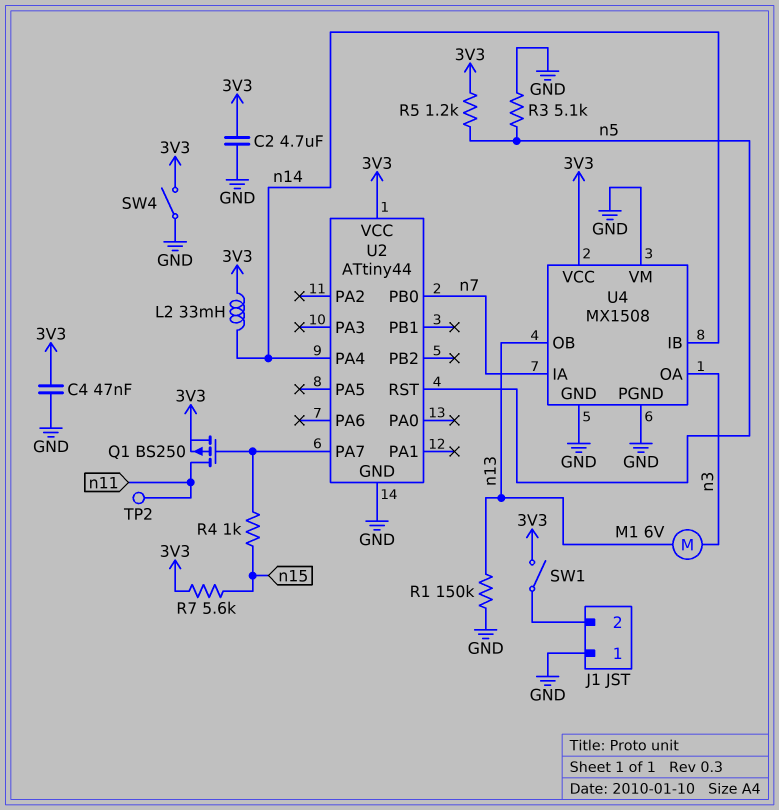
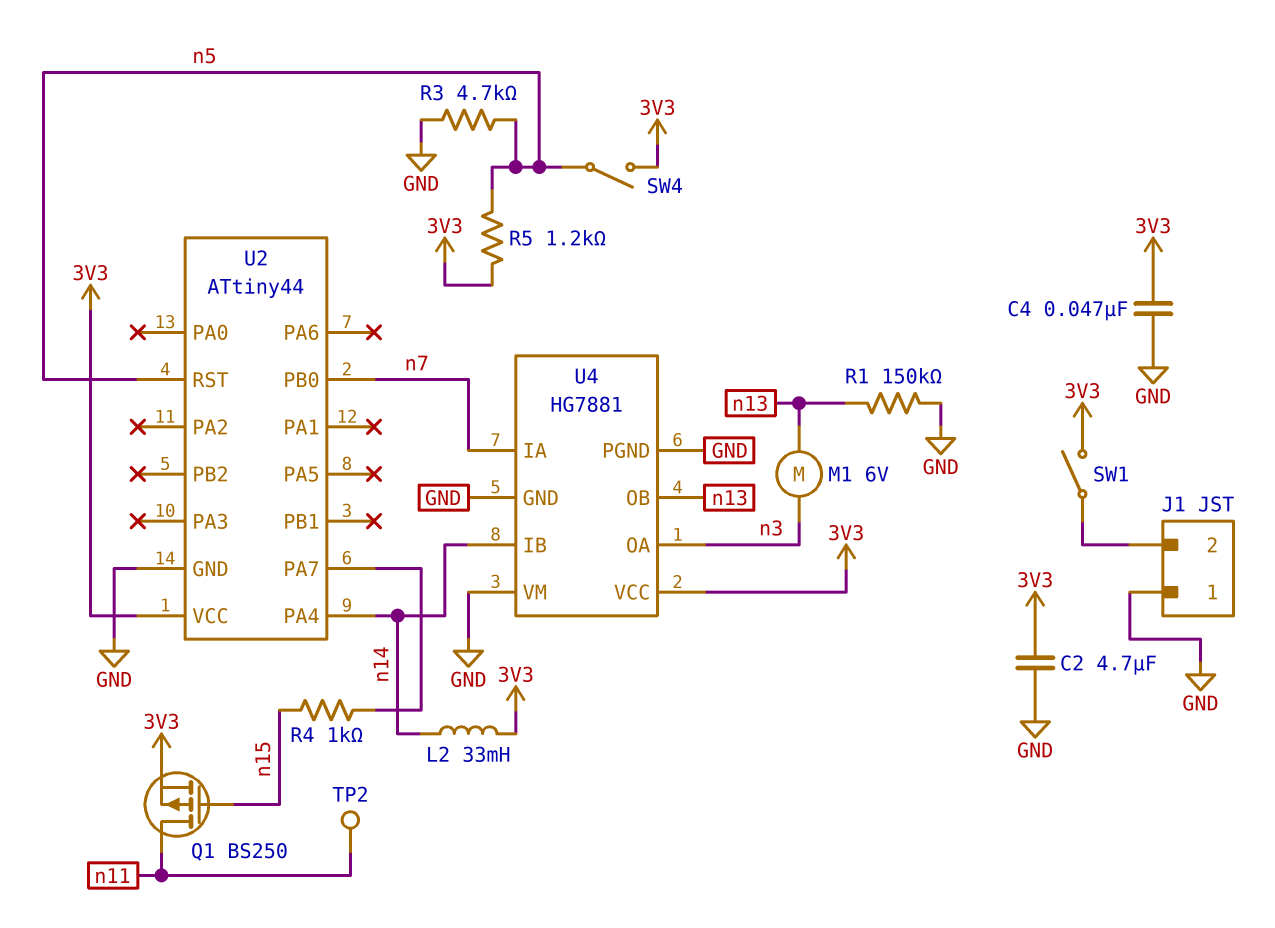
Q1: PMOS BS250 (G U2/PA7, D n11, S 3V3) -> PMOS BS250 (G n15, D n11, S 3V3)
R3: 5.1k (GND, n5) -> 4.7k (GND, n5)
R7: 5.6k (3V3, n15) -> none
SW4: switch (3V3, GND) -> switch (3V3, n5)
U4: MX1508 -> HG7881

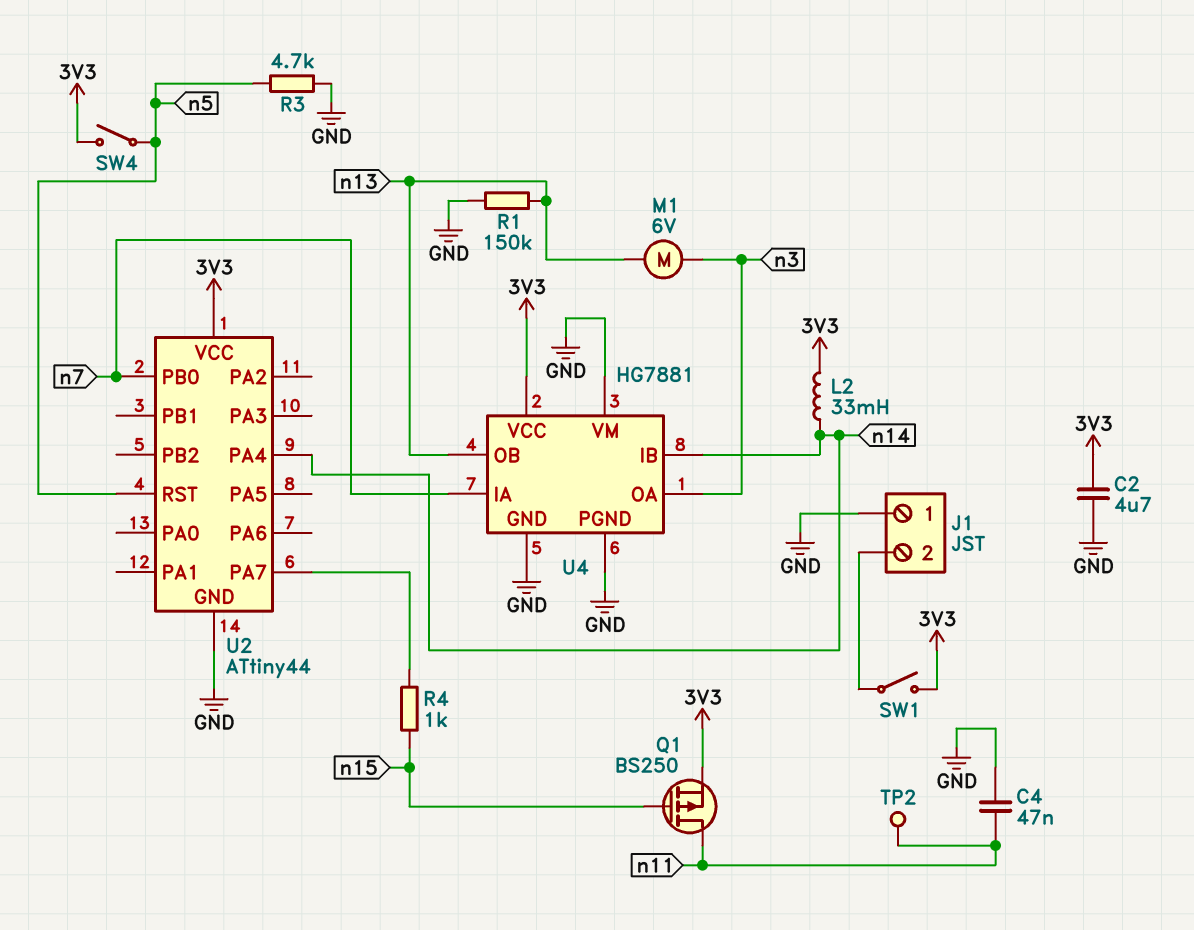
C4: 47nF (3V3, GND) -> 47nF (GND, n11)
R5: 1.2k (3V3, n5) -> none

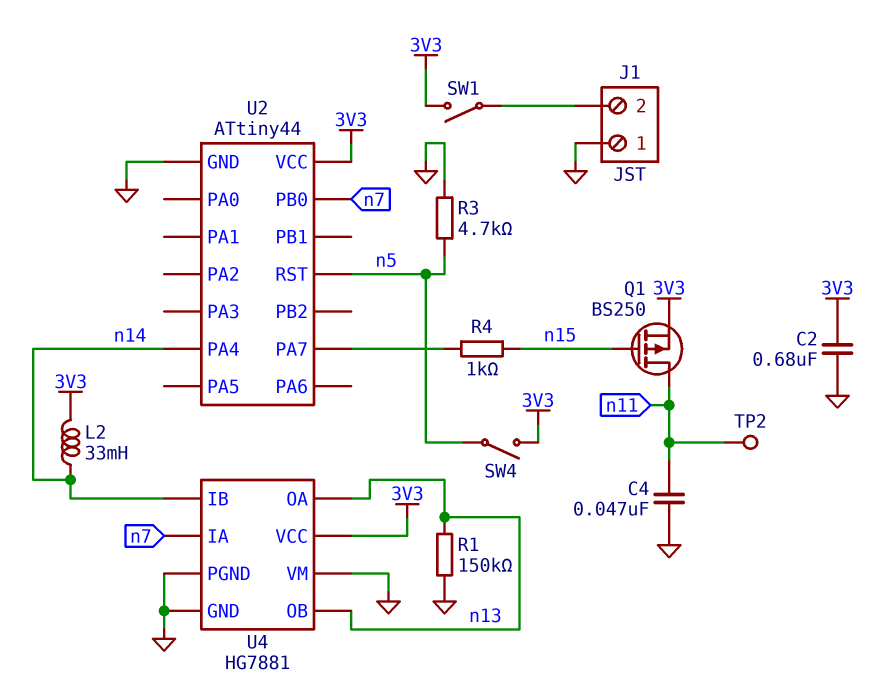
C2: 4.7uF (3V3, GND) -> 680nF (3V3, GND)
M1: motor 6V (n3, n13) -> none
U4 pin OA: n3 -> n13

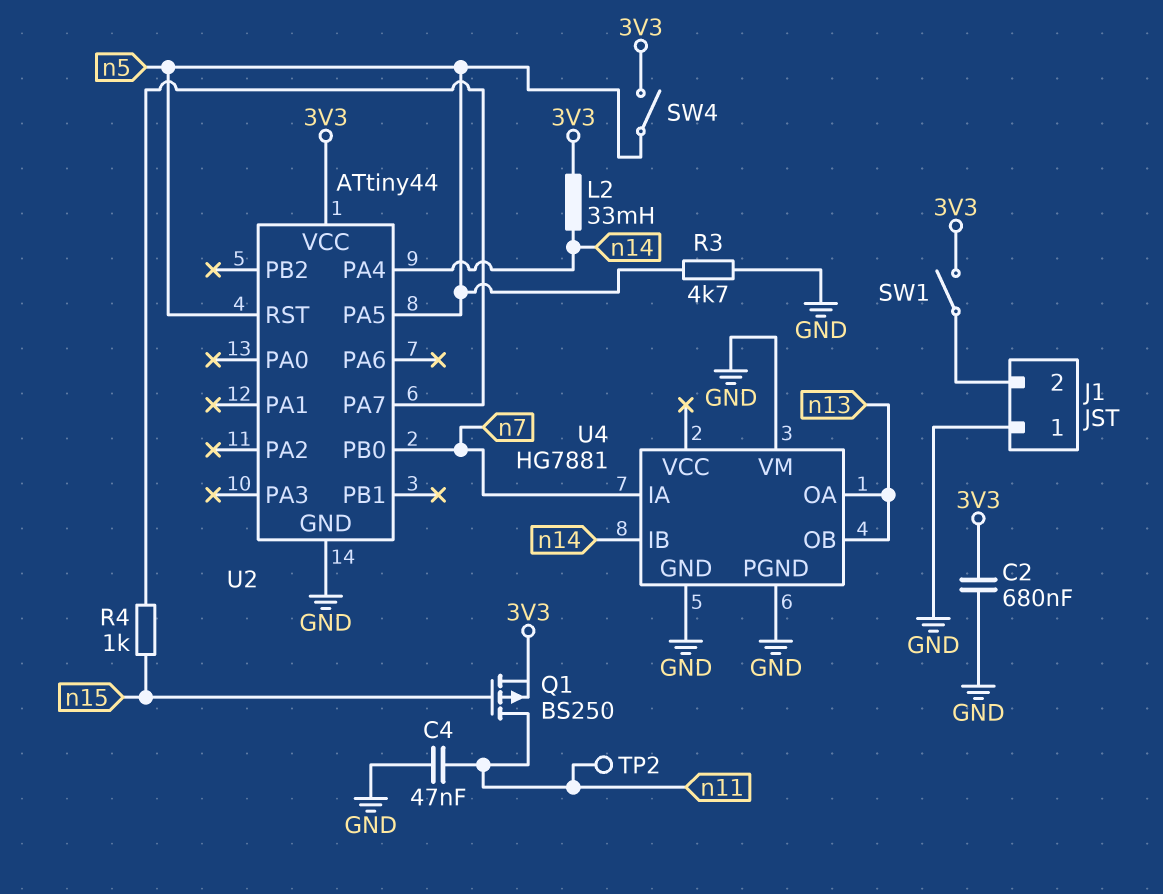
R1: 150k (GND, n13) -> none
U2 pin PA5: none -> n5
U4 pin VCC: 3V3 -> none

